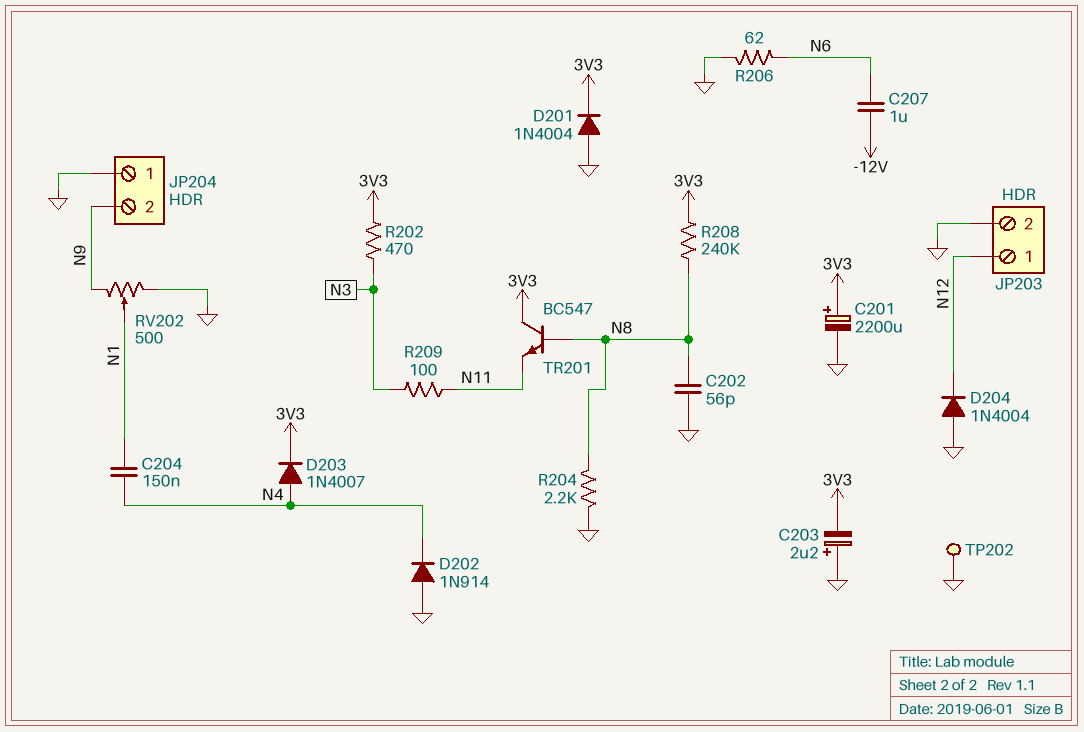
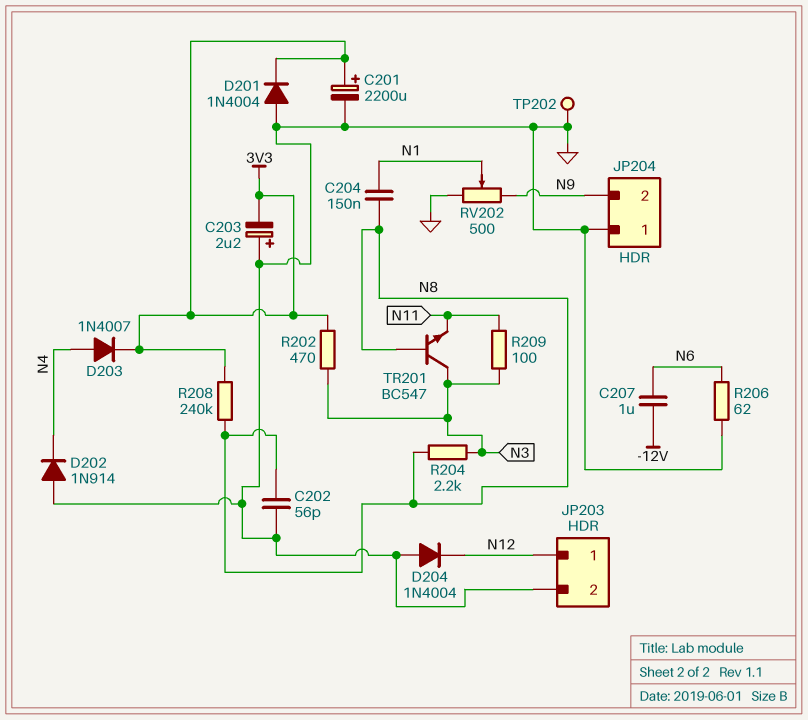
C204: 150nF (N1, N4) -> 150nF (N1, N8)
R204: 2.2k (GND, N8) -> 2.2k (N3, N8)
TR201: NPN BC547 (B N8, C 3V3, E N11) -> NPN BC547 (B N8, C N3, E N11)

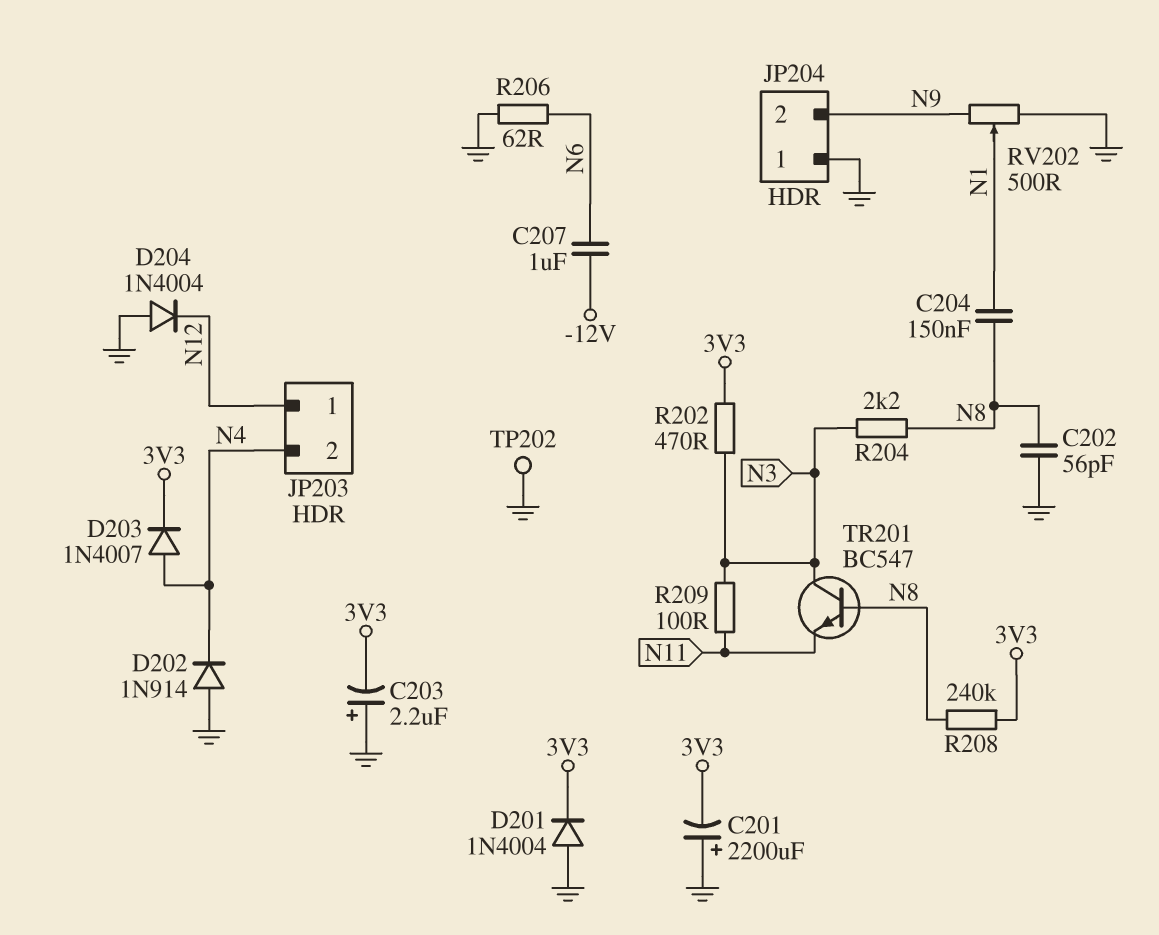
C201: 2200uF (plus 3V3, minus GND) -> 2200uF (plus GND, minus 3V3)
JP203 pin 2: GND -> N4

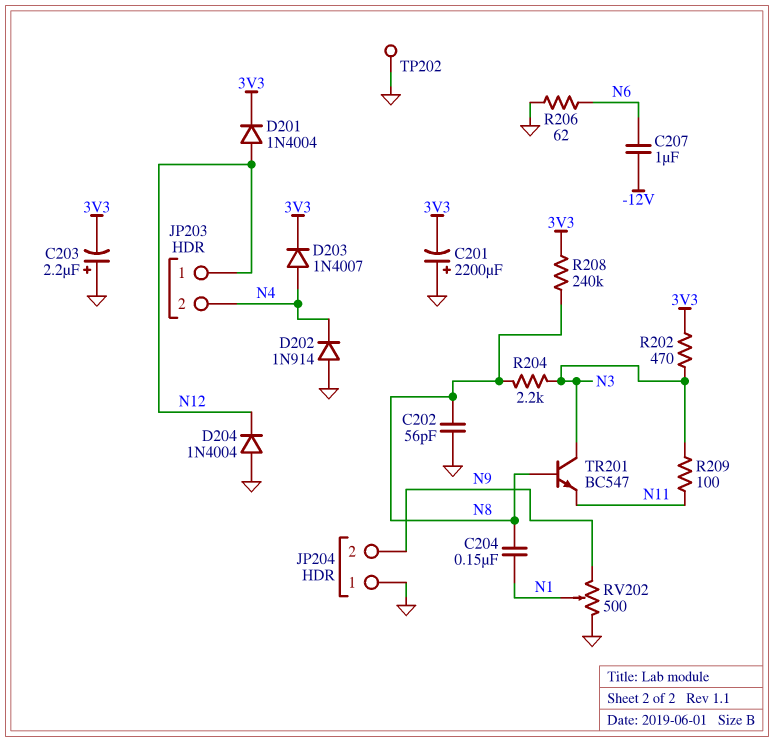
D201: diode 1N4004 (A GND, K 3V3) -> diode 1N4004 (A N12, K 3V3)

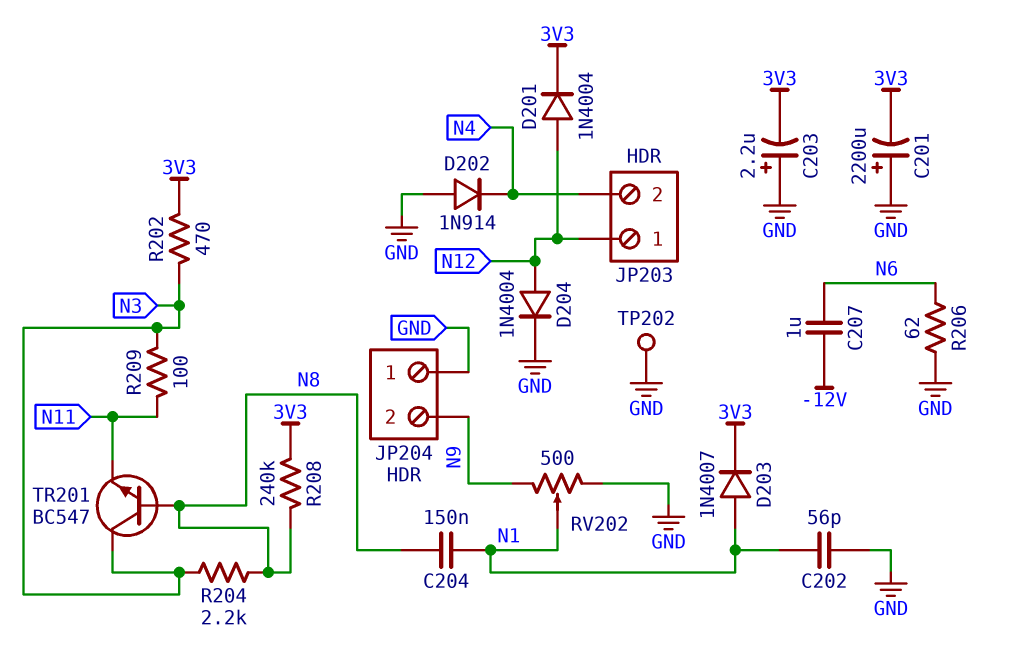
C202: 56pF (GND, N8) -> 56pF (GND, N1)
D203: diode 1N4007 (A N4, K 3V3) -> diode 1N4007 (A N1, K 3V3)
D204: diode 1N4004 (A GND, K N12) -> diode 1N4004 (A N12, K GND)

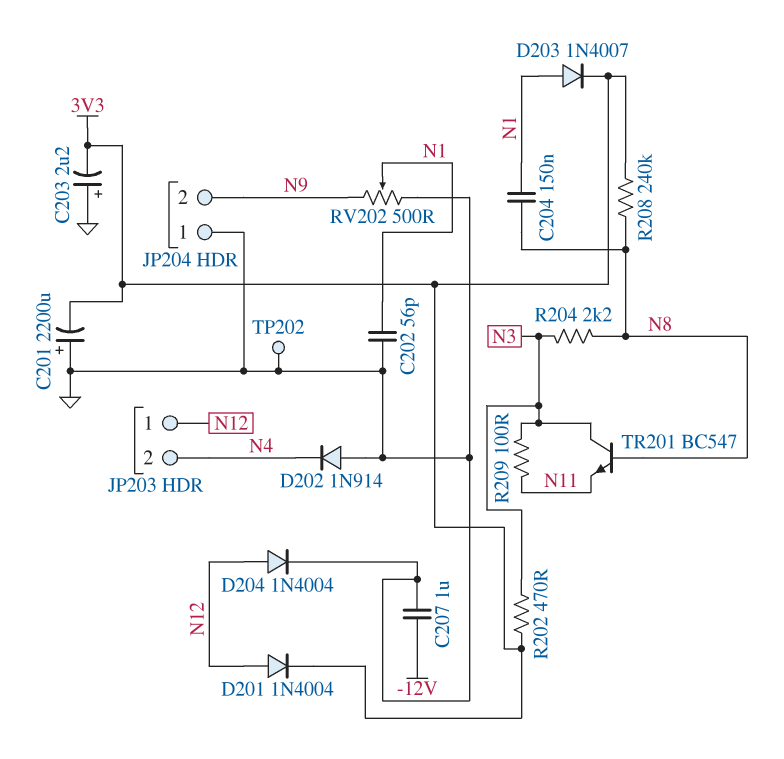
C207: 1uF (-12V, N6) -> 1uF (-12V, GND)
R206: 62 (GND, N6) -> none

